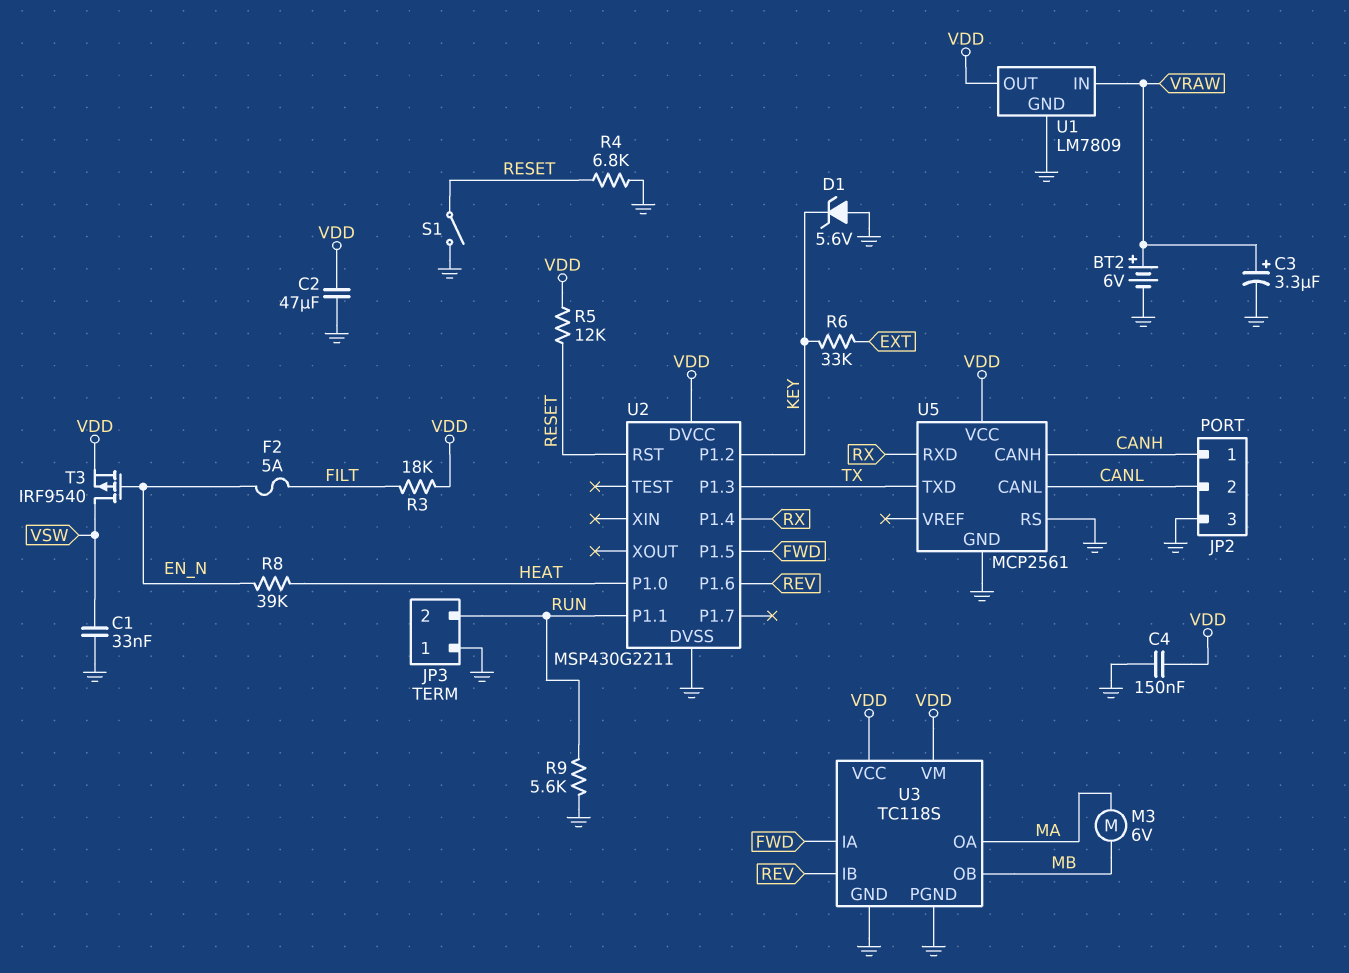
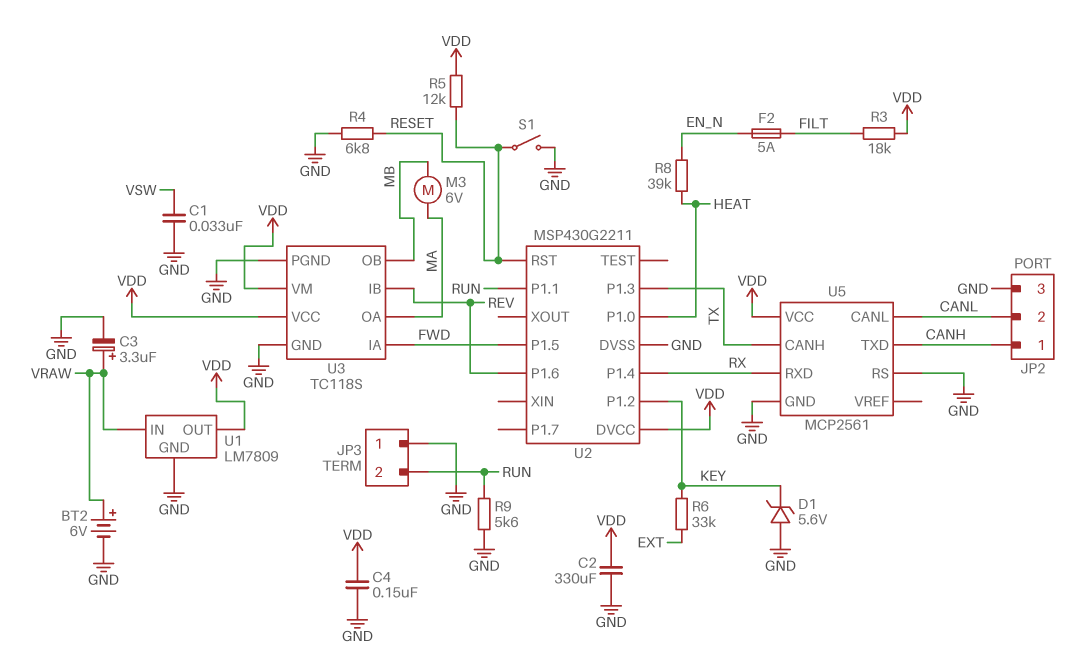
C2: 47uF (GND, VDD) -> 330uF (GND, VDD)
T3: PMOS IRF9540 (G EN_N, D VSW, S VDD) -> none
U5 pin CANH: CANH -> TX
U5 pin TXD: TX -> CANH

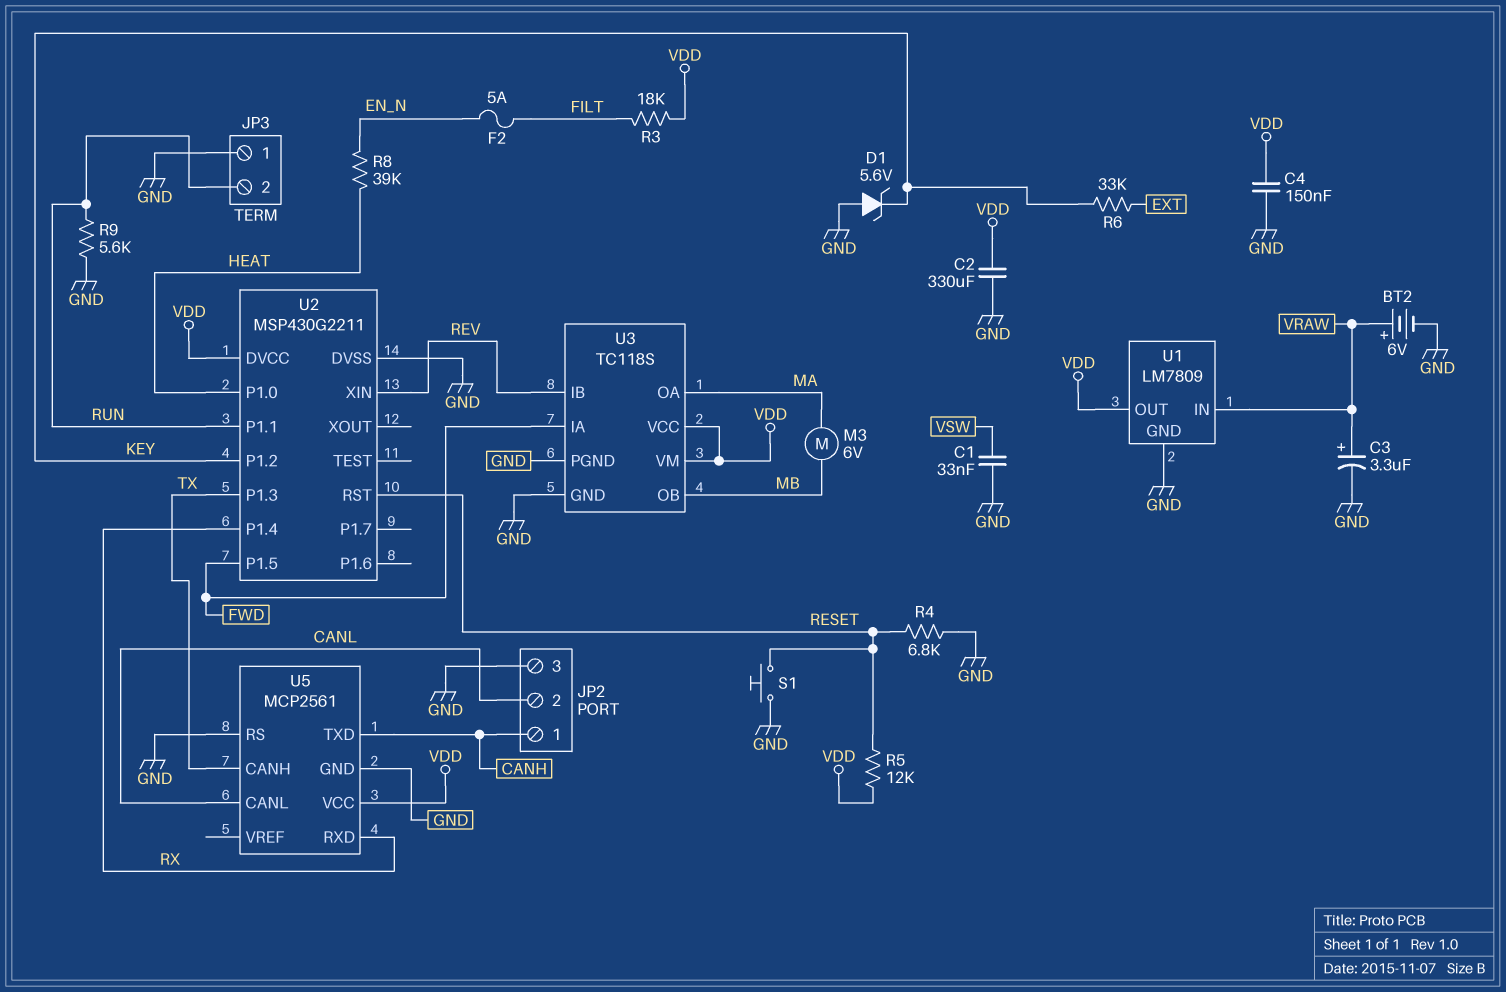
S1: switch (GND, RESET) -> button (GND, RESET)
U2 pin P1.6: REV -> none
U2 pin XIN: none -> REV

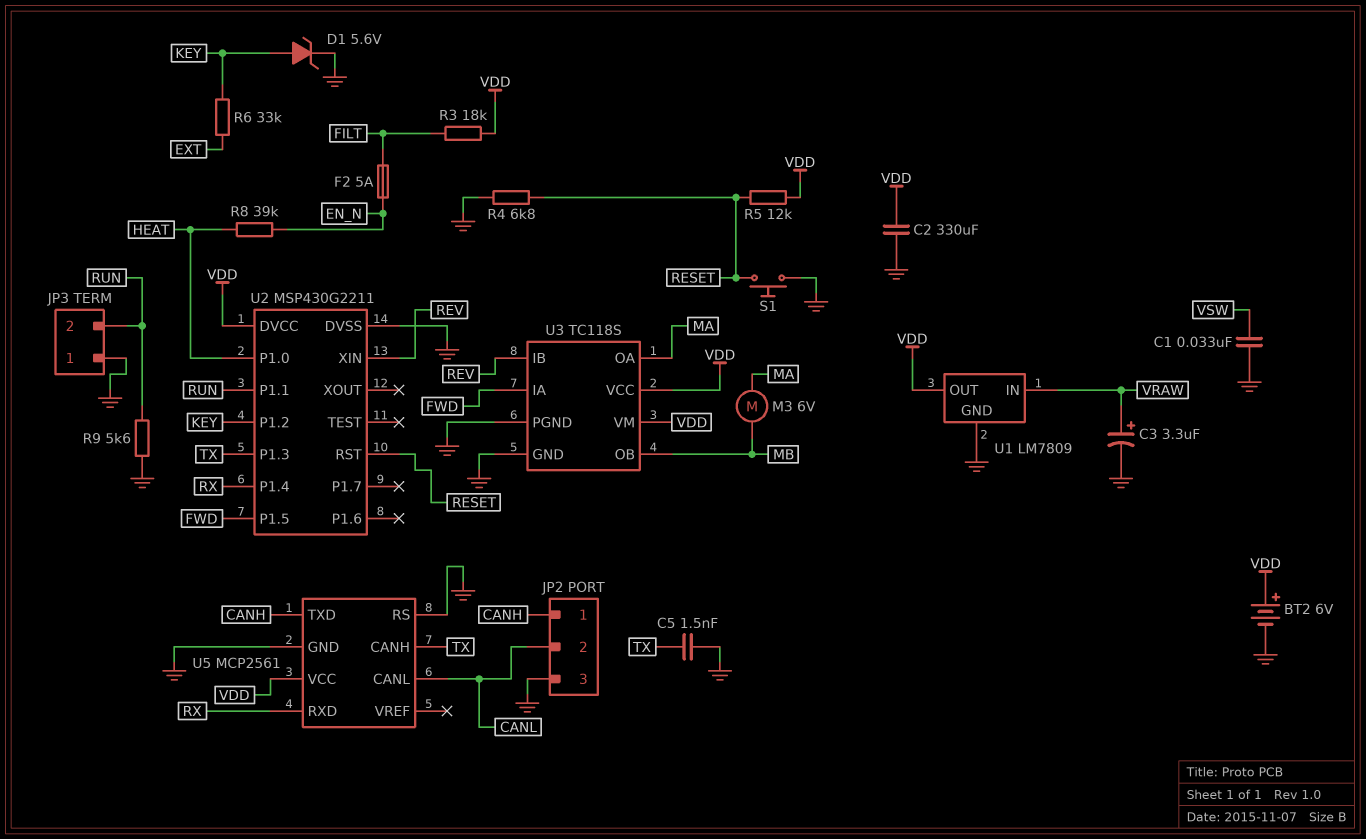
BT2: 6V (plus VRAW, minus GND) -> 6V (plus VDD, minus GND)
C4: 150nF (GND, VDD) -> none
C5: none -> 1.5nF (GND, TX)
D1: zener 5.6V (A GND, K KEY) -> zener 5.6V (A KEY, K GND)

